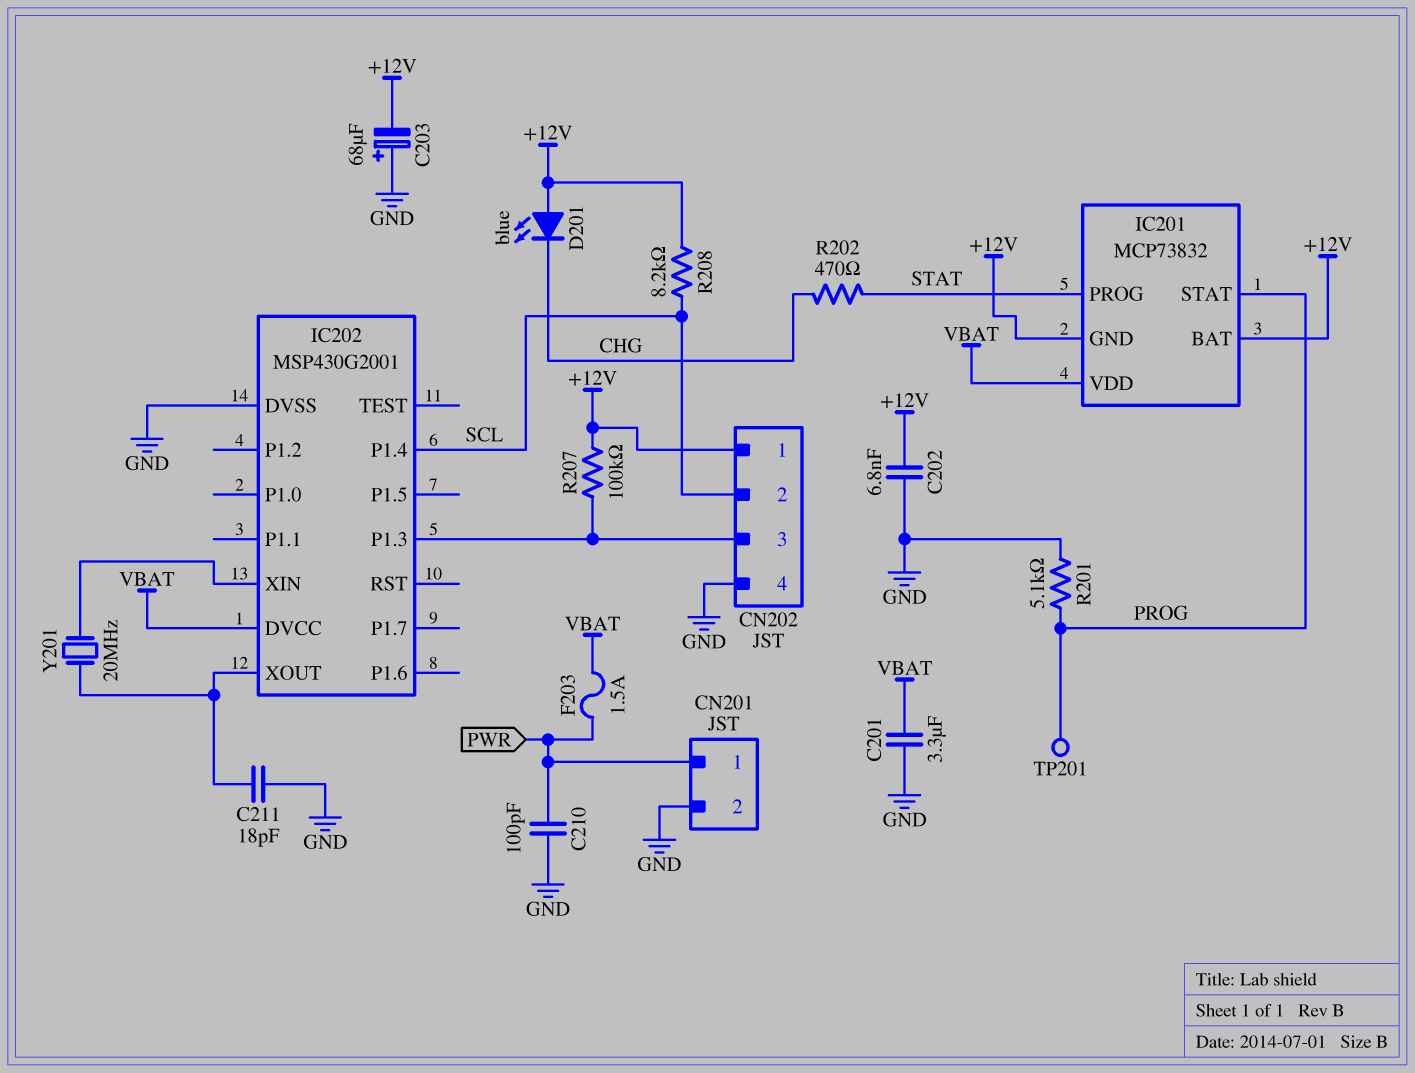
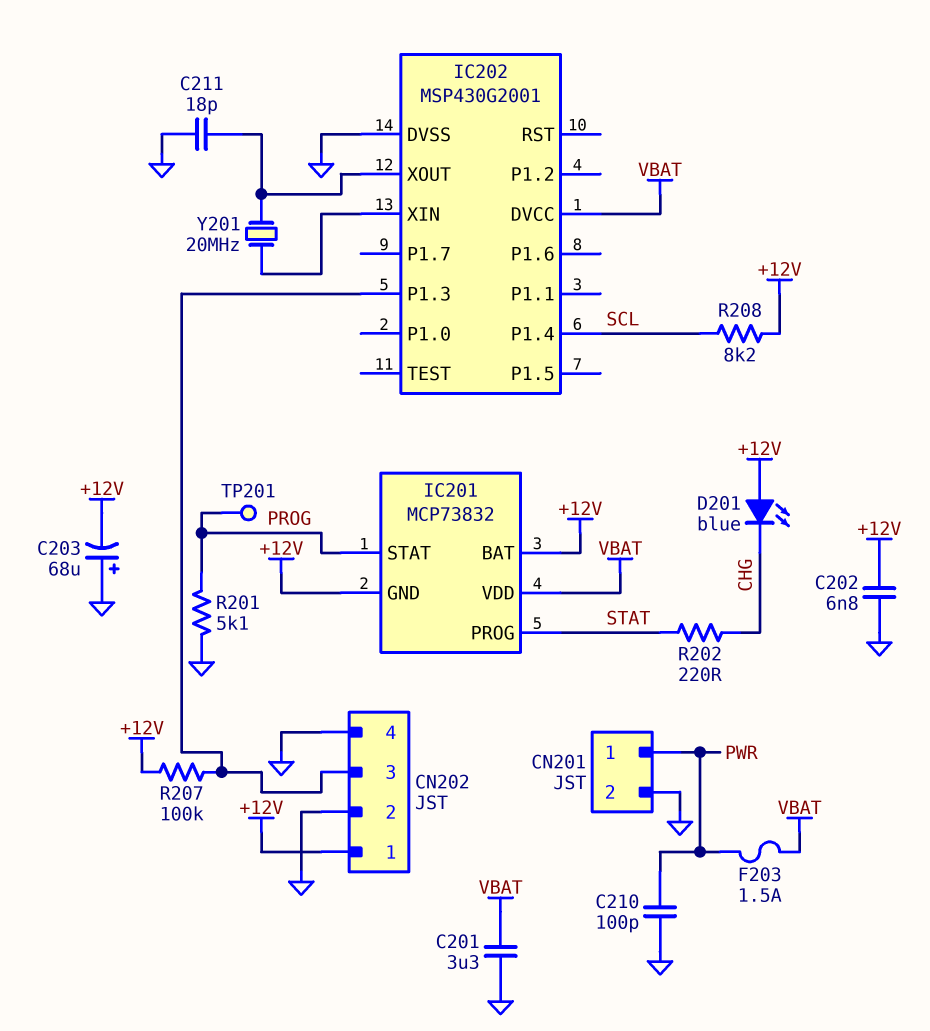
CN202 pin 2: SCL -> GND
R202: 470 (CHG, STAT) -> 220 (CHG, STAT)

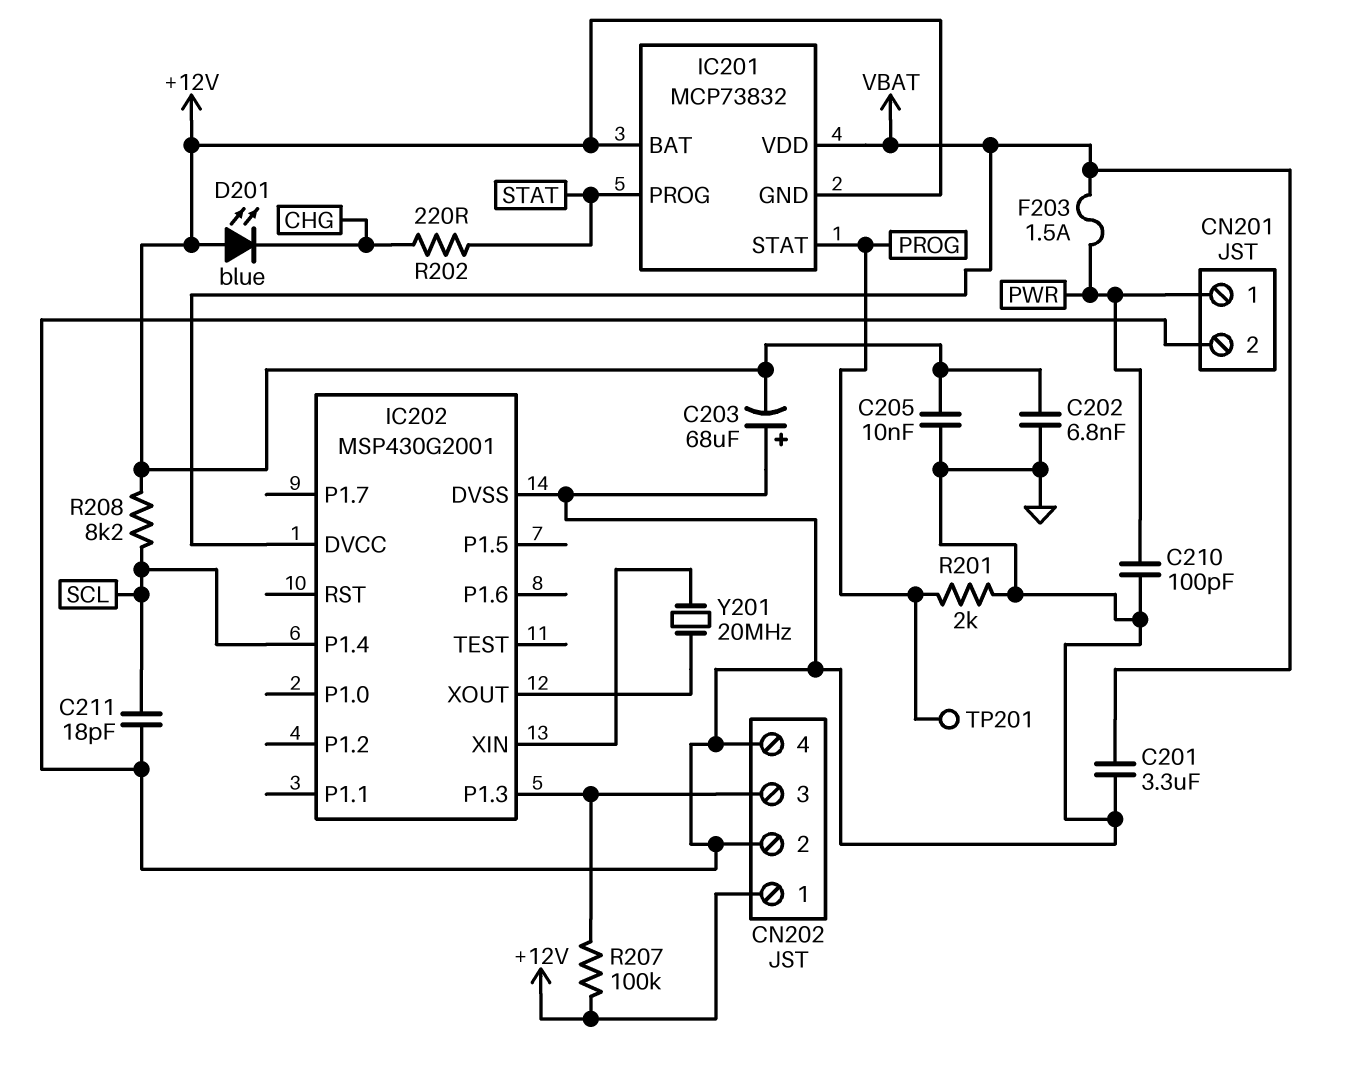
C205: none -> 10nF (+12V, GND)
C211: 18pF (GND, IC202/XOUT) -> 18pF (GND, SCL)
R201: 5.1k (GND, PROG) -> 2k (GND, PROG)

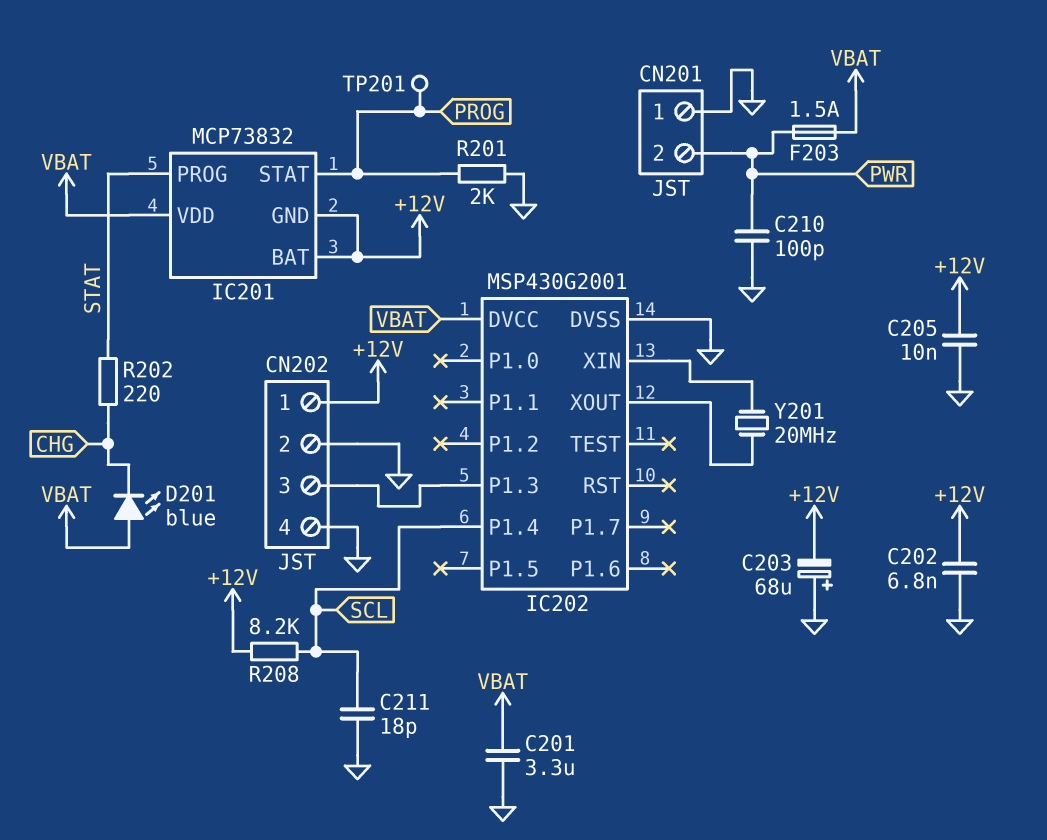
CN201 pin 1: PWR -> GND
CN201 pin 2: GND -> PWR
D201: LED blue (A +12V, K CHG) -> LED blue (A VBAT, K CHG)
R207: 100k (+12V, CN202/3) -> none

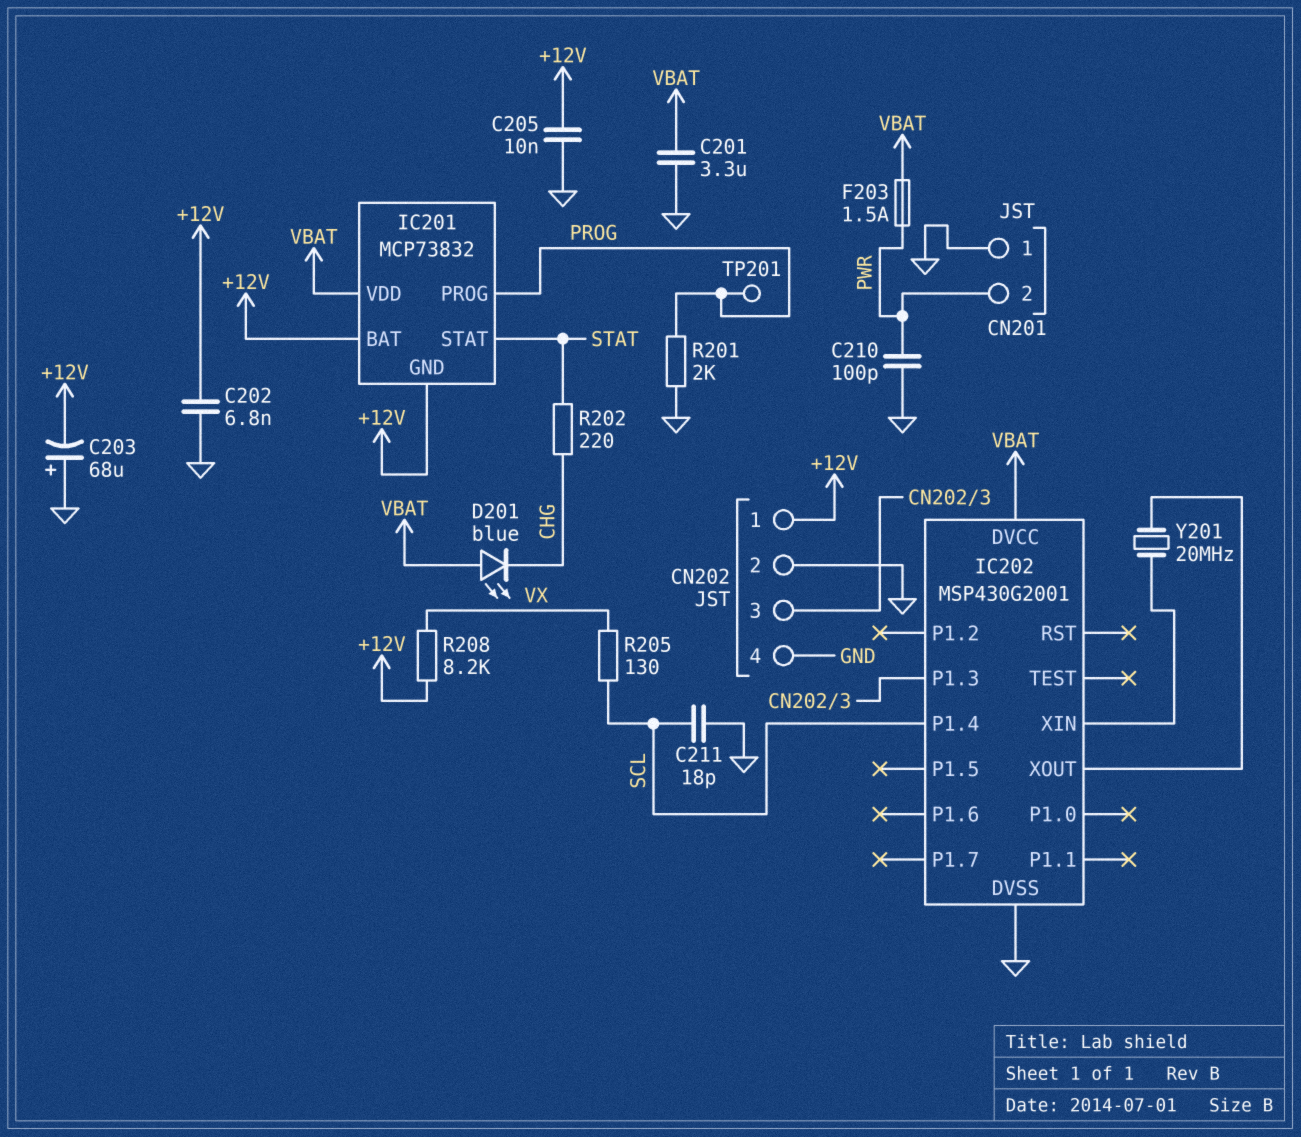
IC201 pin PROG: STAT -> PROG
IC201 pin STAT: PROG -> STAT
R205: none -> 130 (SCL, VX)
R208: 8.2k (+12V, SCL) -> 8.2k (+12V, VX)

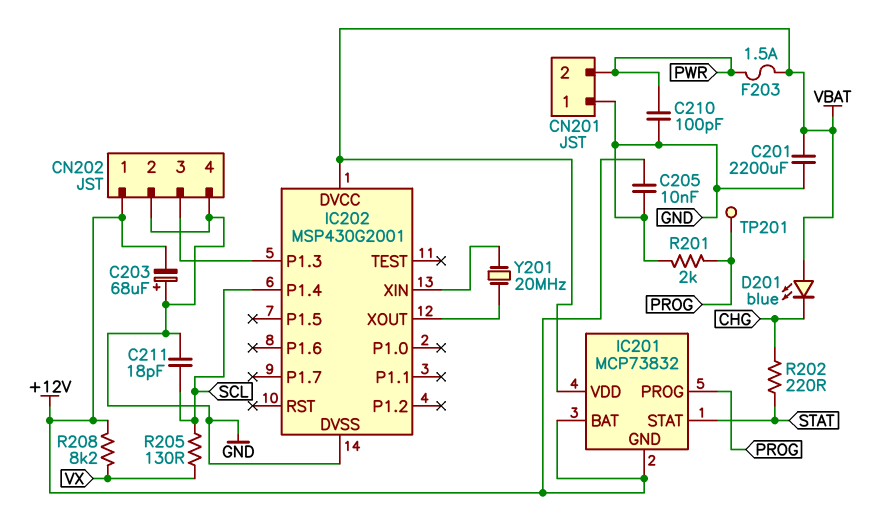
C201: 3.3uF (GND, VBAT) -> 2200uF (GND, VBAT)
C202: 6.8nF (+12V, GND) -> none

